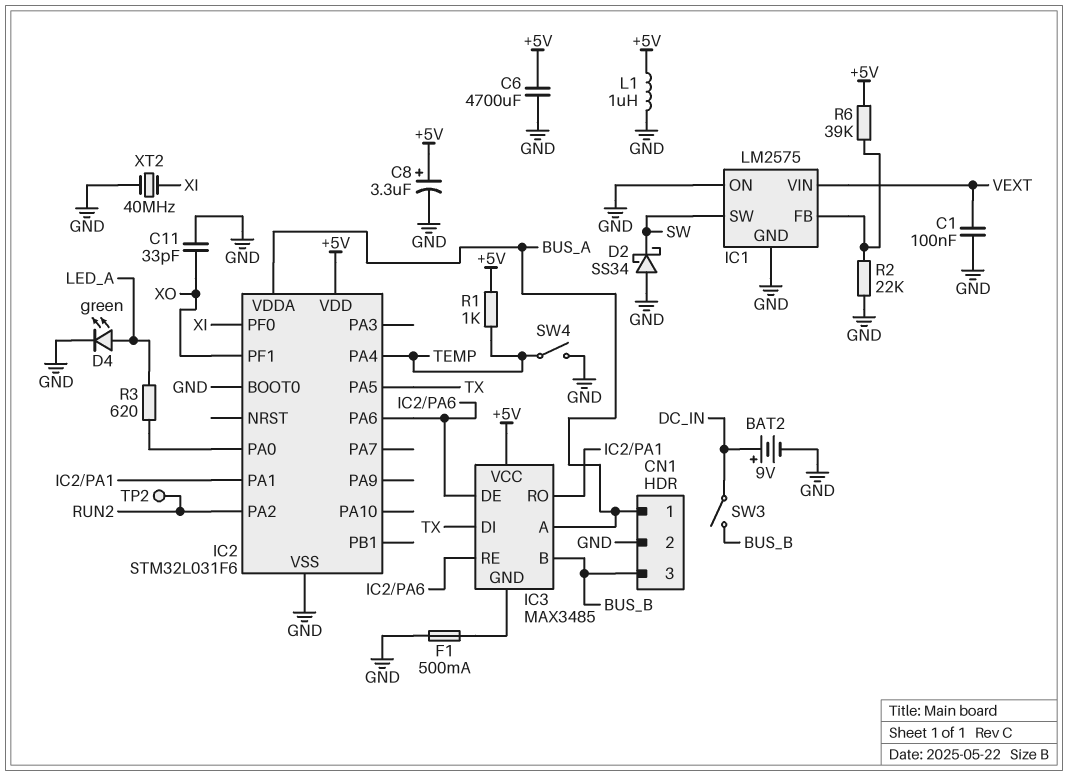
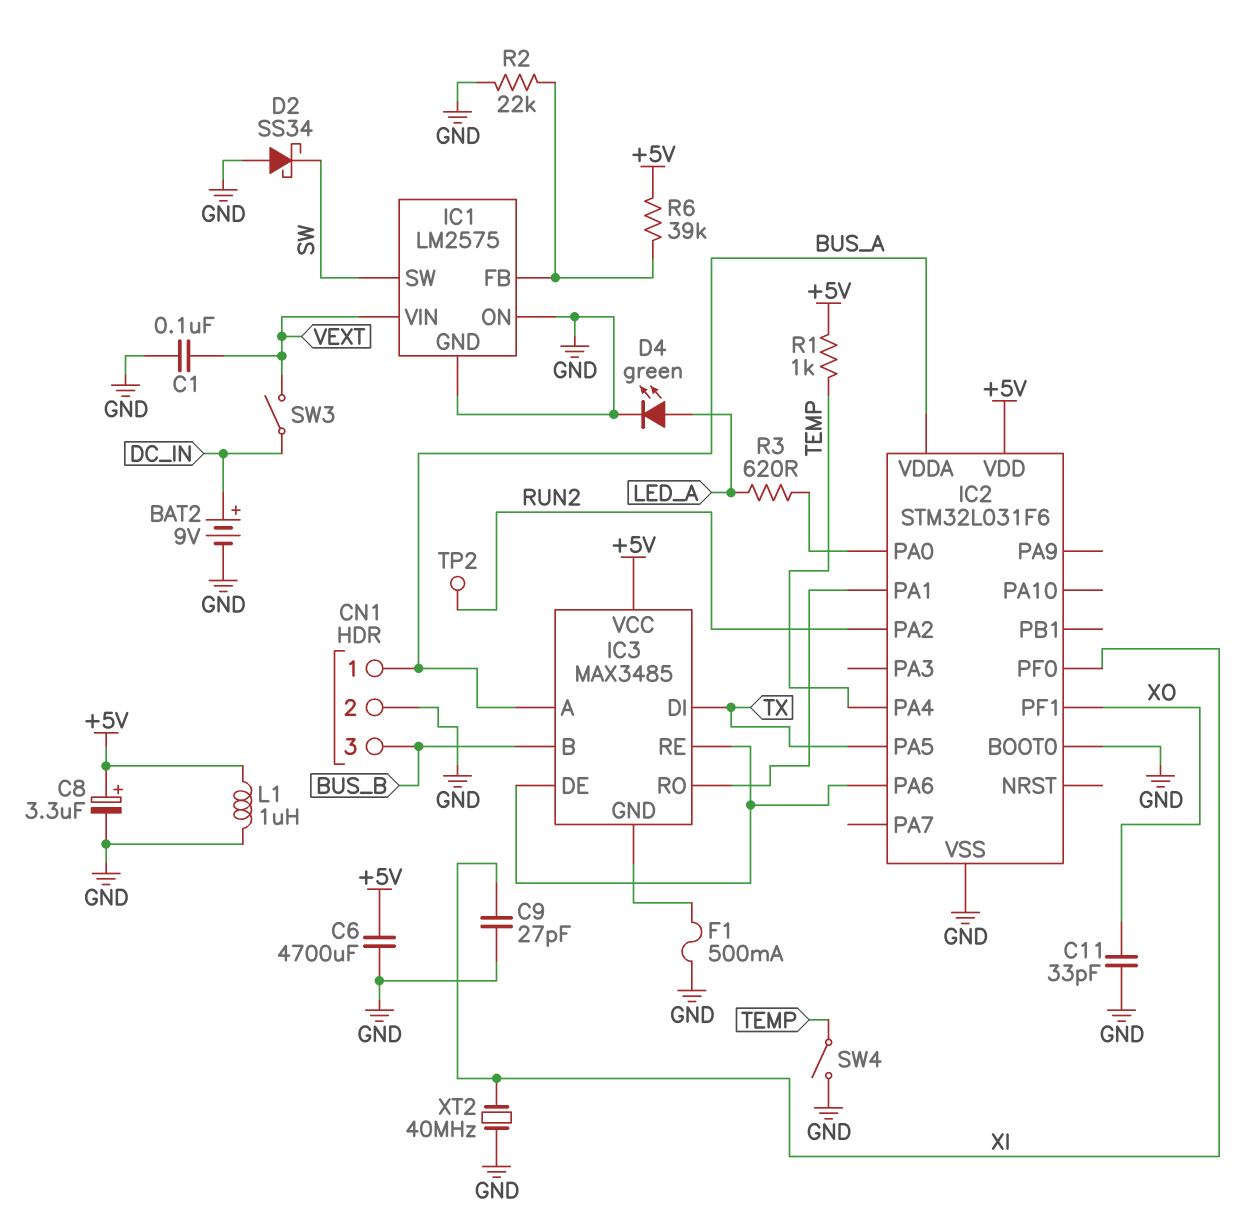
C9: none -> 27pF (GND, XI)
SW3: switch (BUS_B, DC_IN) -> switch (DC_IN, VEXT)

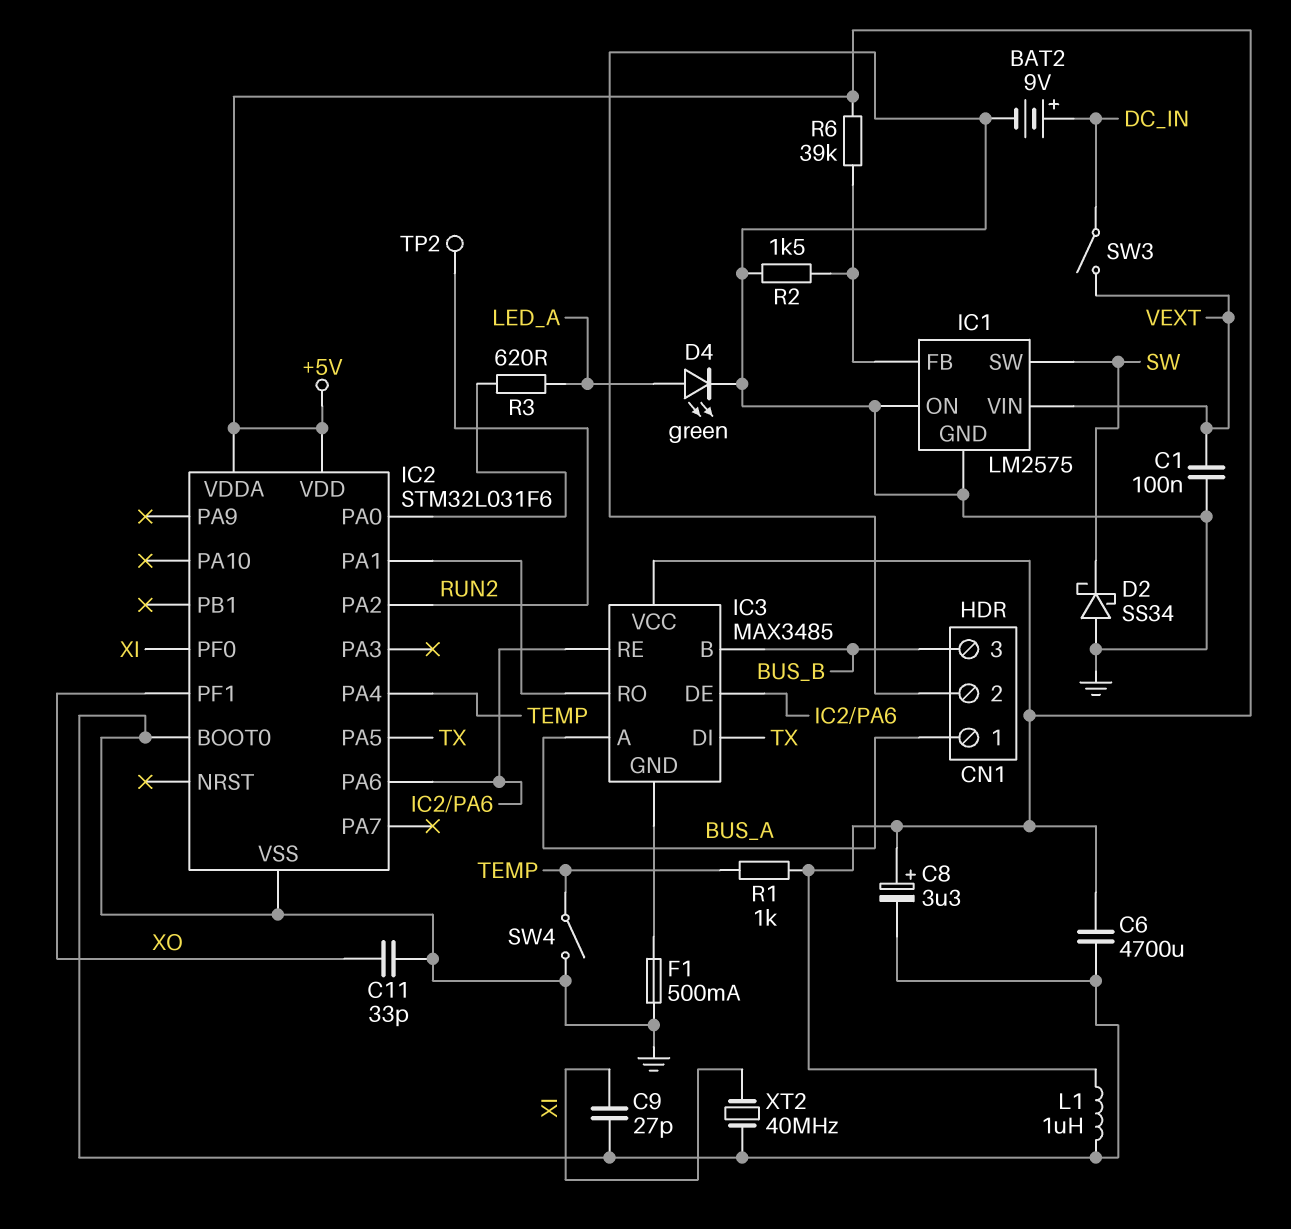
IC2 pin VDDA: BUS_A -> +5V
R2: 22k (GND, IC1/FB) -> 1.5k (GND, IC1/FB)

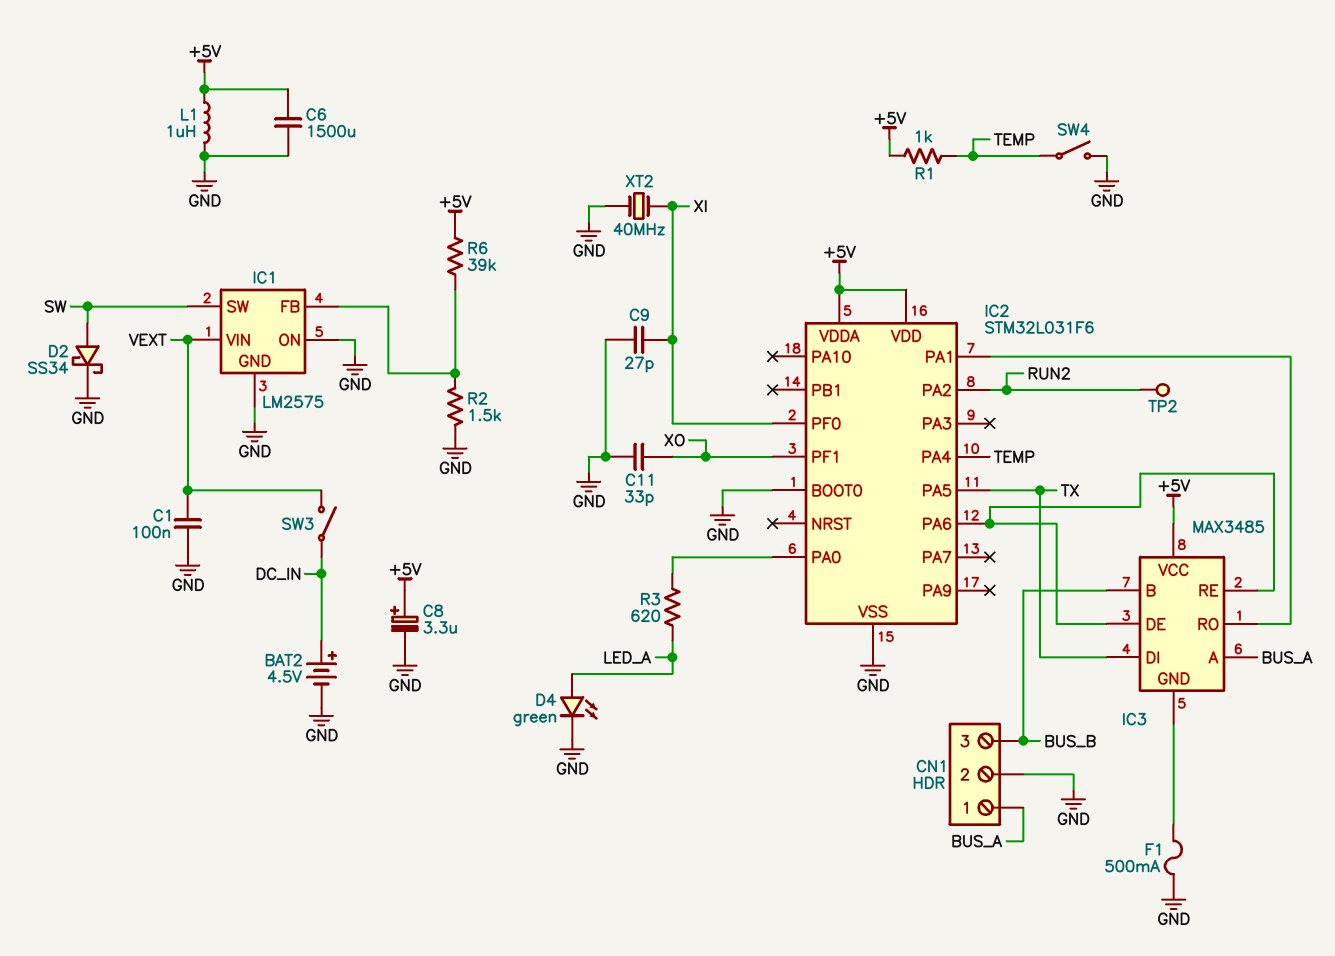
BAT2: 9V (plus DC_IN, minus GND) -> 4.5V (plus DC_IN, minus GND)
C6: 4700uF (+5V, GND) -> 1500uF (+5V, GND)
D2: schottky SS34 (A GND, K SW) -> schottky SS34 (A SW, K GND)

